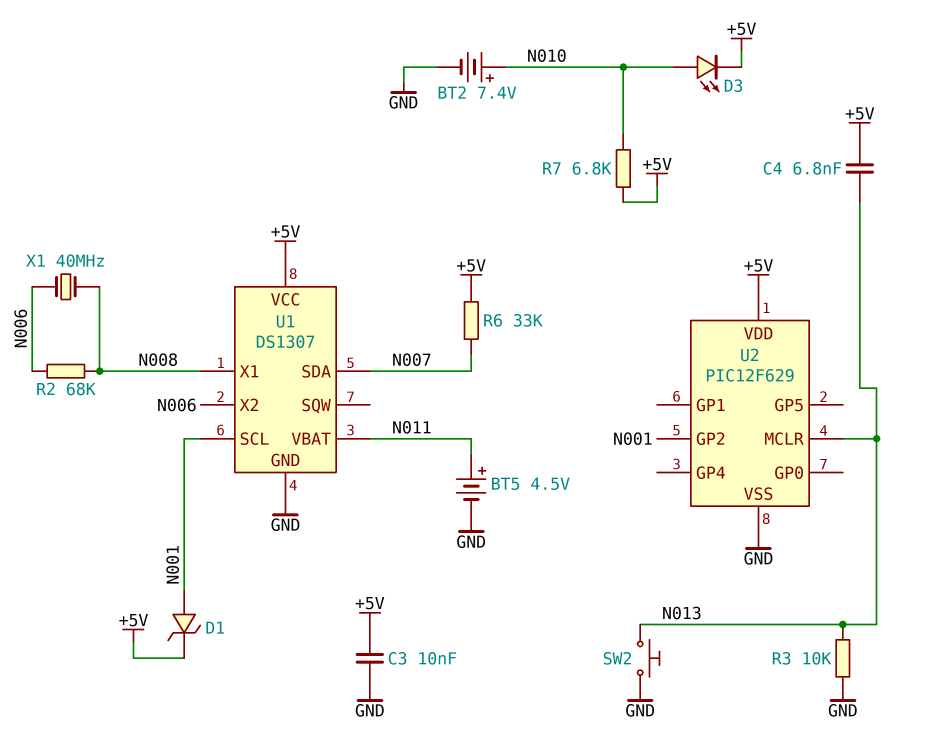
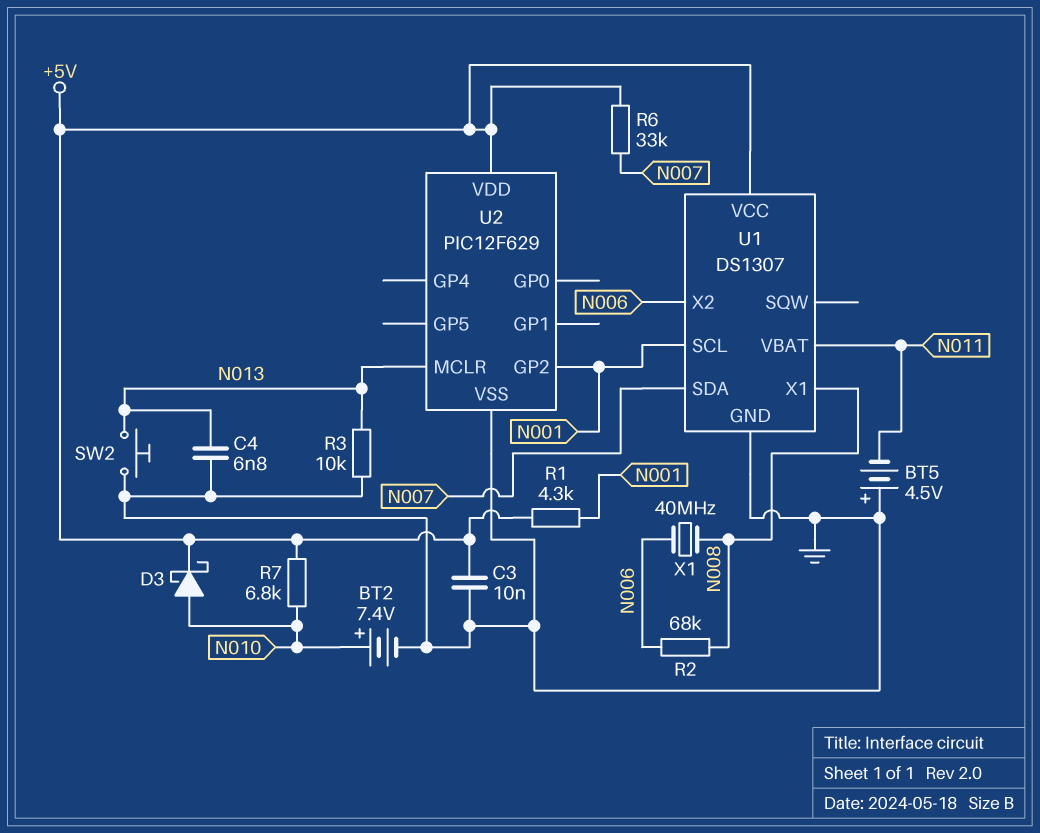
BT5: 4.5V (plus N011, minus GND) -> 4.5V (plus GND, minus N011)
C4: 6.8nF (+5V, N013) -> 6.8nF (GND, N013)
D1: zener (A N001, K +5V) -> none
D3: LED (A N010, K +5V) -> schottky (A N010, K +5V)
R1: none -> 4.3k (+5V, N001)

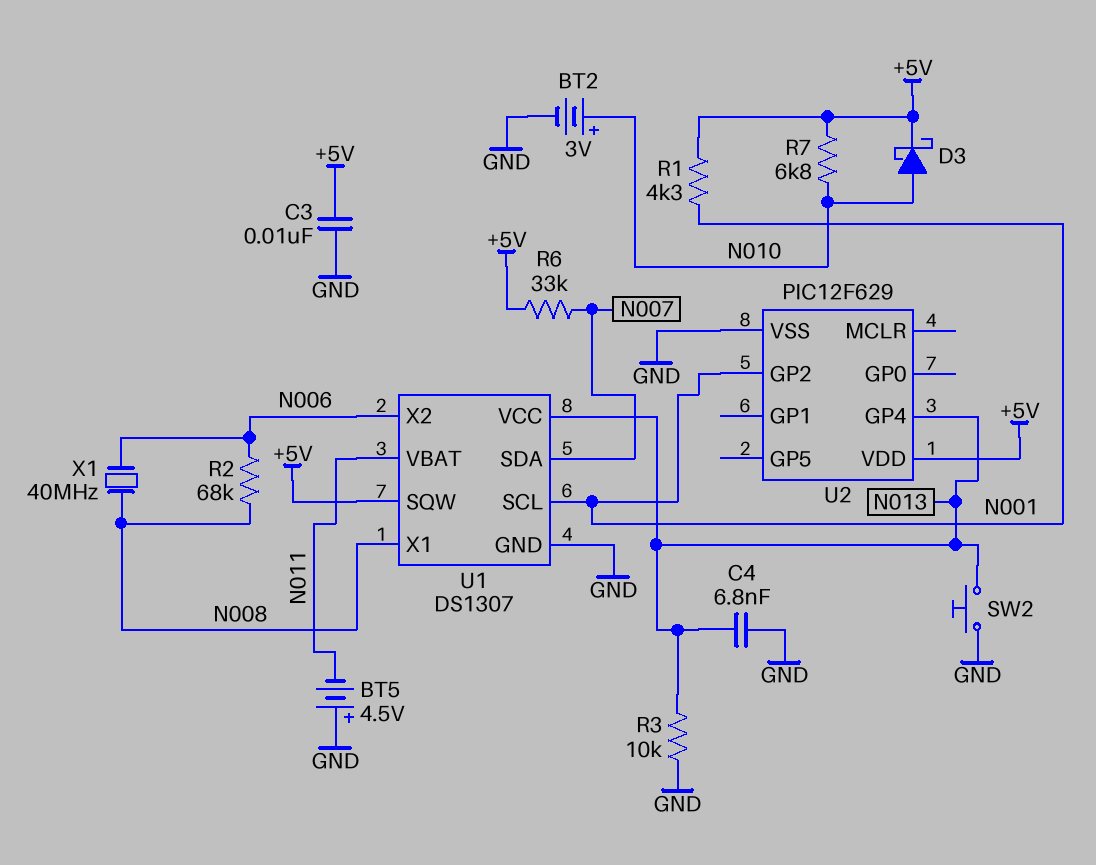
BT2: 7.4V (plus N010, minus GND) -> 3V (plus N010, minus GND)
U1 pin SQW: none -> +5V
U1 pin VCC: +5V -> N013
U2 pin GP4: none -> N013
U2 pin MCLR: N013 -> none

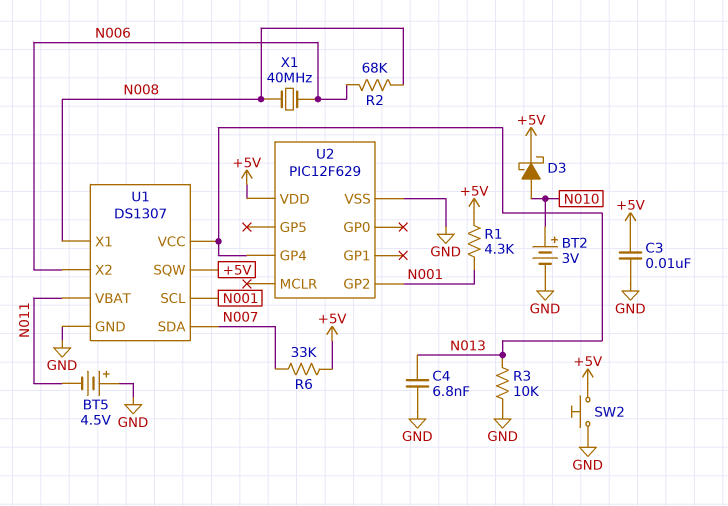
R7: 6.8k (+5V, N010) -> none
SW2: button (GND, N013) -> button (+5V, GND)

